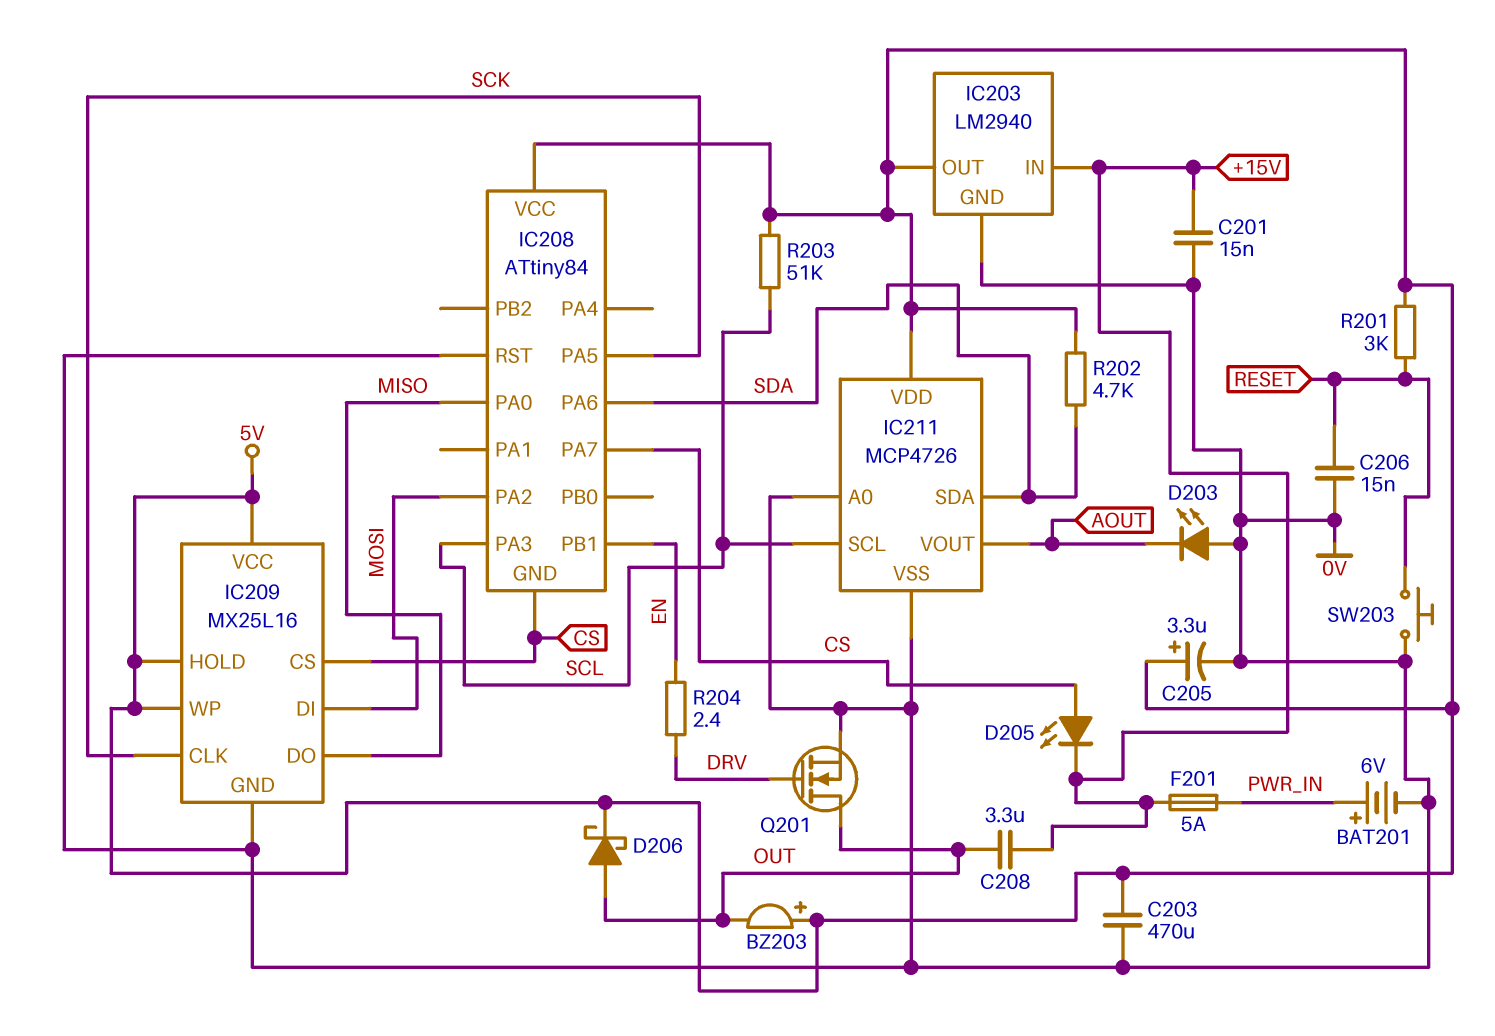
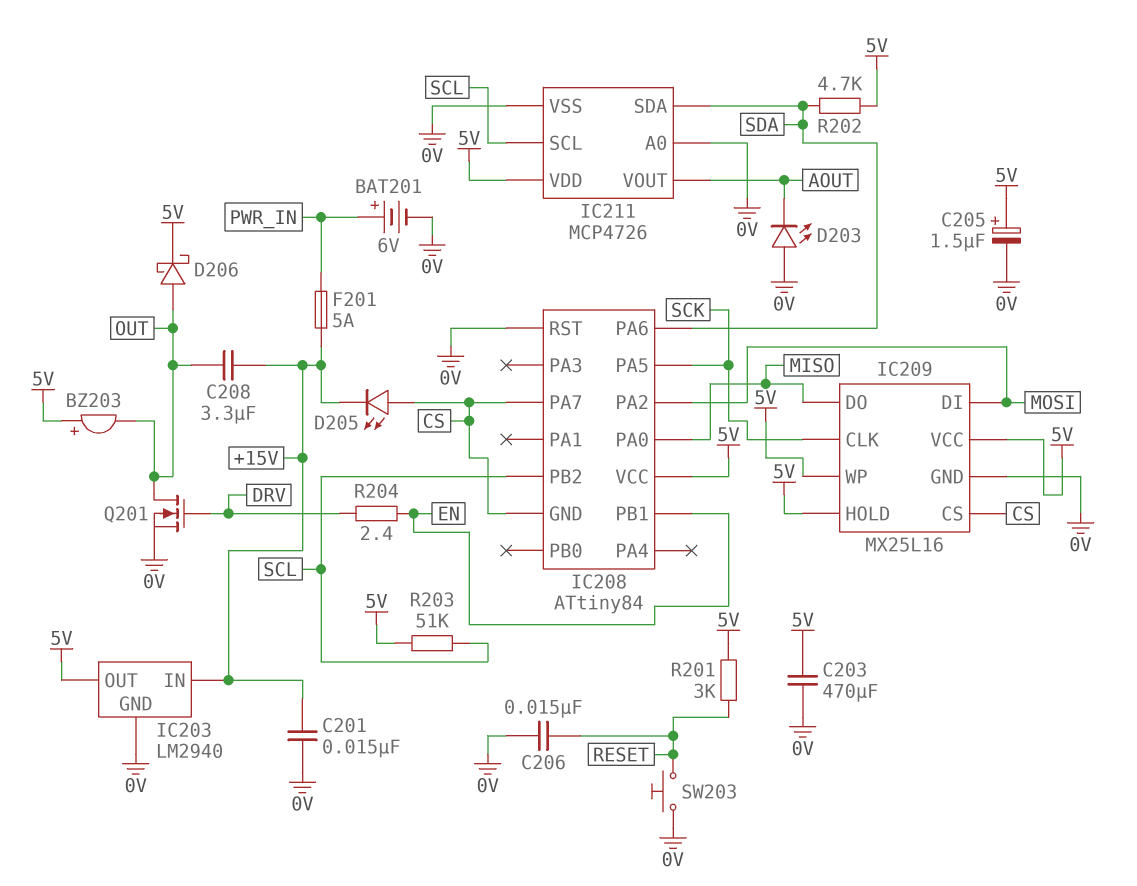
C205: 3.3uF (plus 5V, minus 0V) -> 1.5uF (plus 5V, minus 0V)
IC208 pin PA3: SCL -> none
IC208 pin PB2: none -> SCL

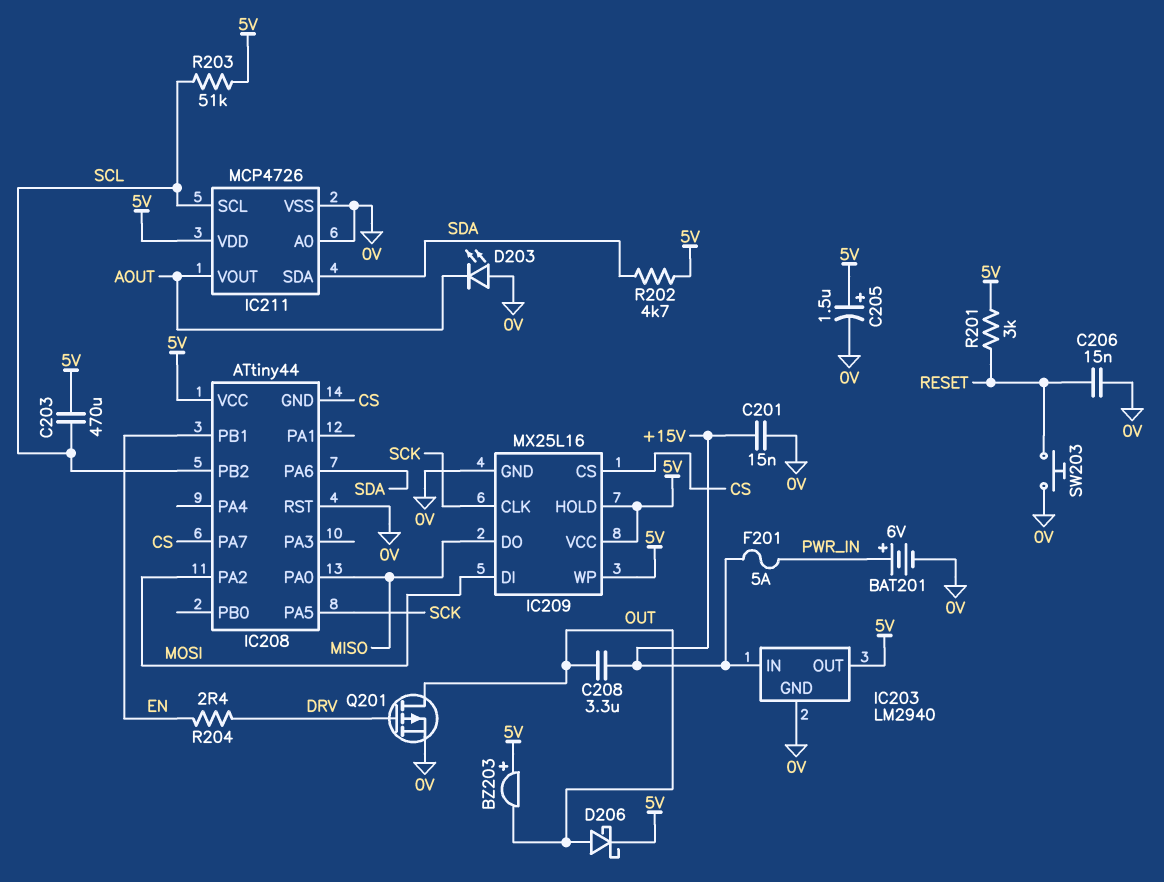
C203: 470uF (0V, 5V) -> 470uF (5V, SCL)
D205: LED (A CS, K +15V) -> none
IC208: ATtiny84 -> ATtiny44
Q201: NMOS (G DRV, D OUT, S 0V) -> PMOS (G DRV, D OUT, S 0V)

